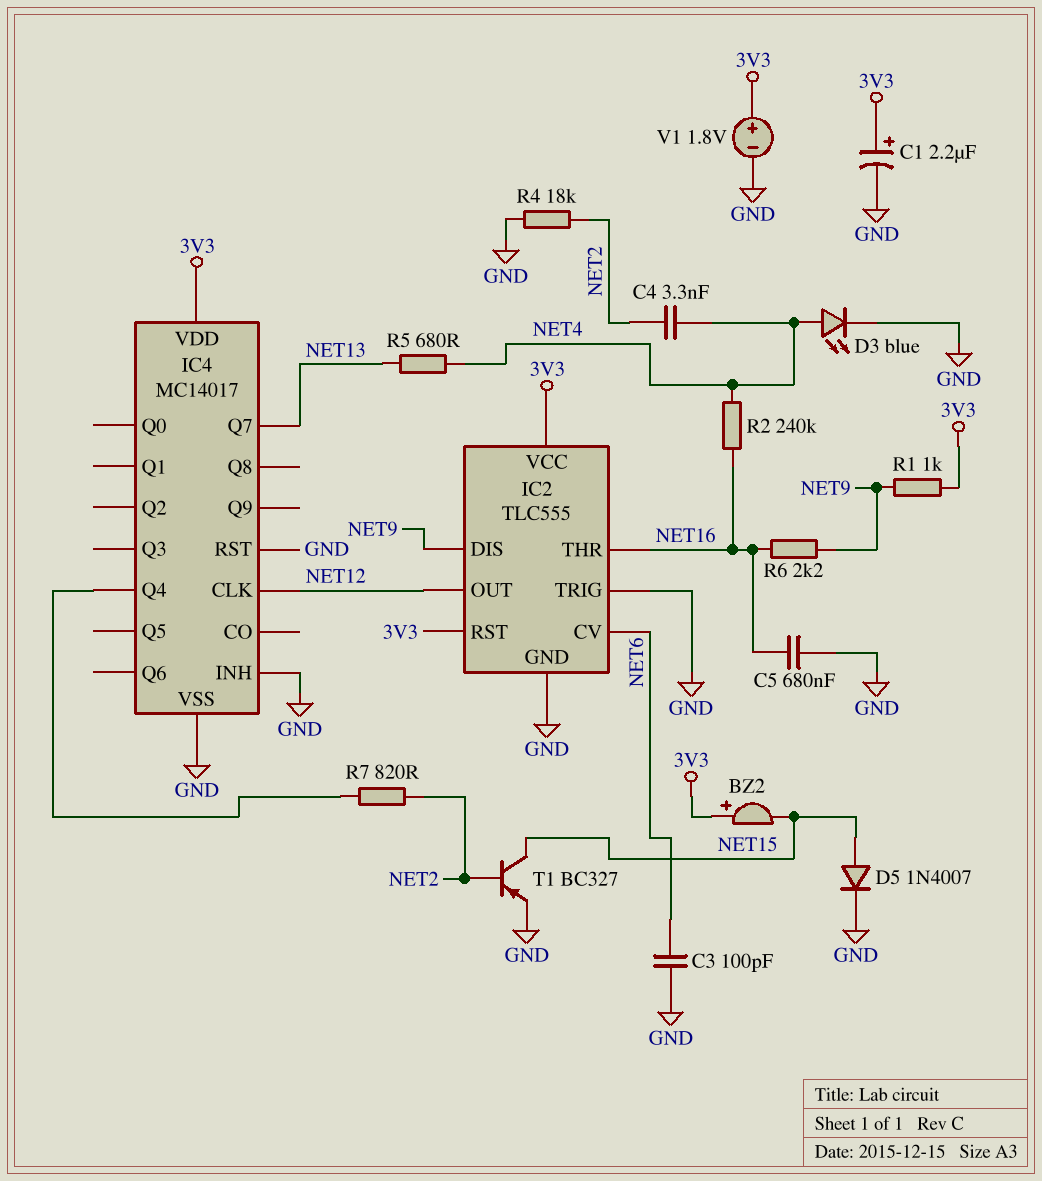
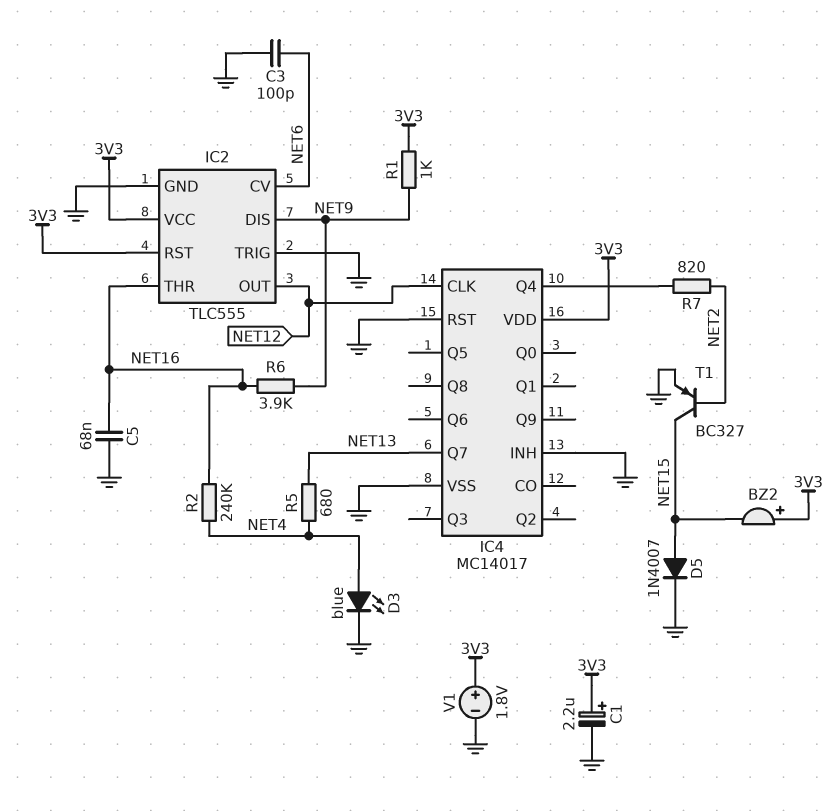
C4: 3.3nF (NET2, NET4) -> none
C5: 680nF (GND, NET16) -> 68nF (GND, NET16)
R4: 18k (GND, NET2) -> none
R6: 2.2k (NET9, NET16) -> 3.9k (NET9, NET16)

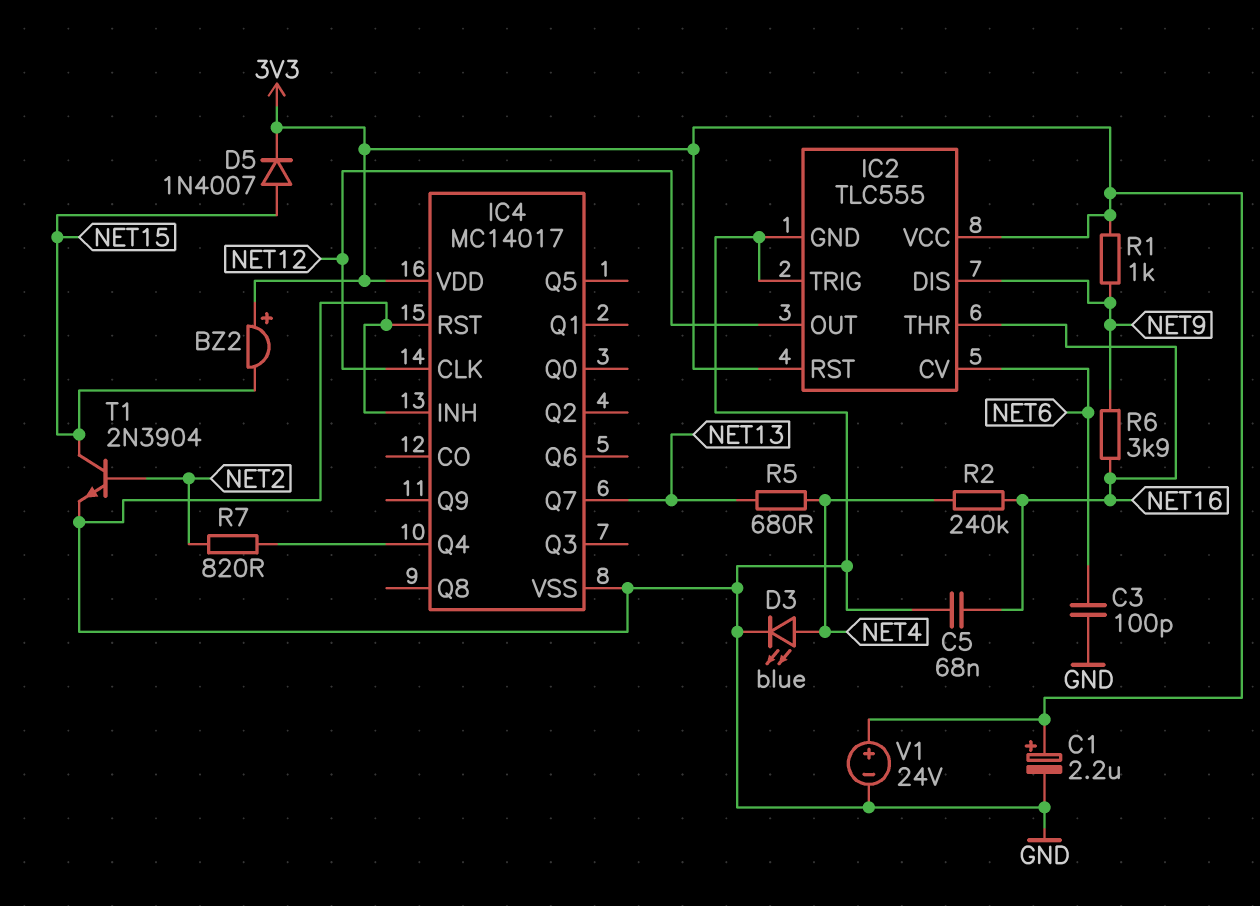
D5: diode 1N4007 (A NET15, K GND) -> diode 1N4007 (A NET15, K 3V3)
T1: PNP BC327 (B NET2, C NET15, E GND) -> NPN 2N3904 (B NET2, C NET15, E GND)
V1: 1.8V (plus 3V3, minus GND) -> 24V (plus 3V3, minus GND)

